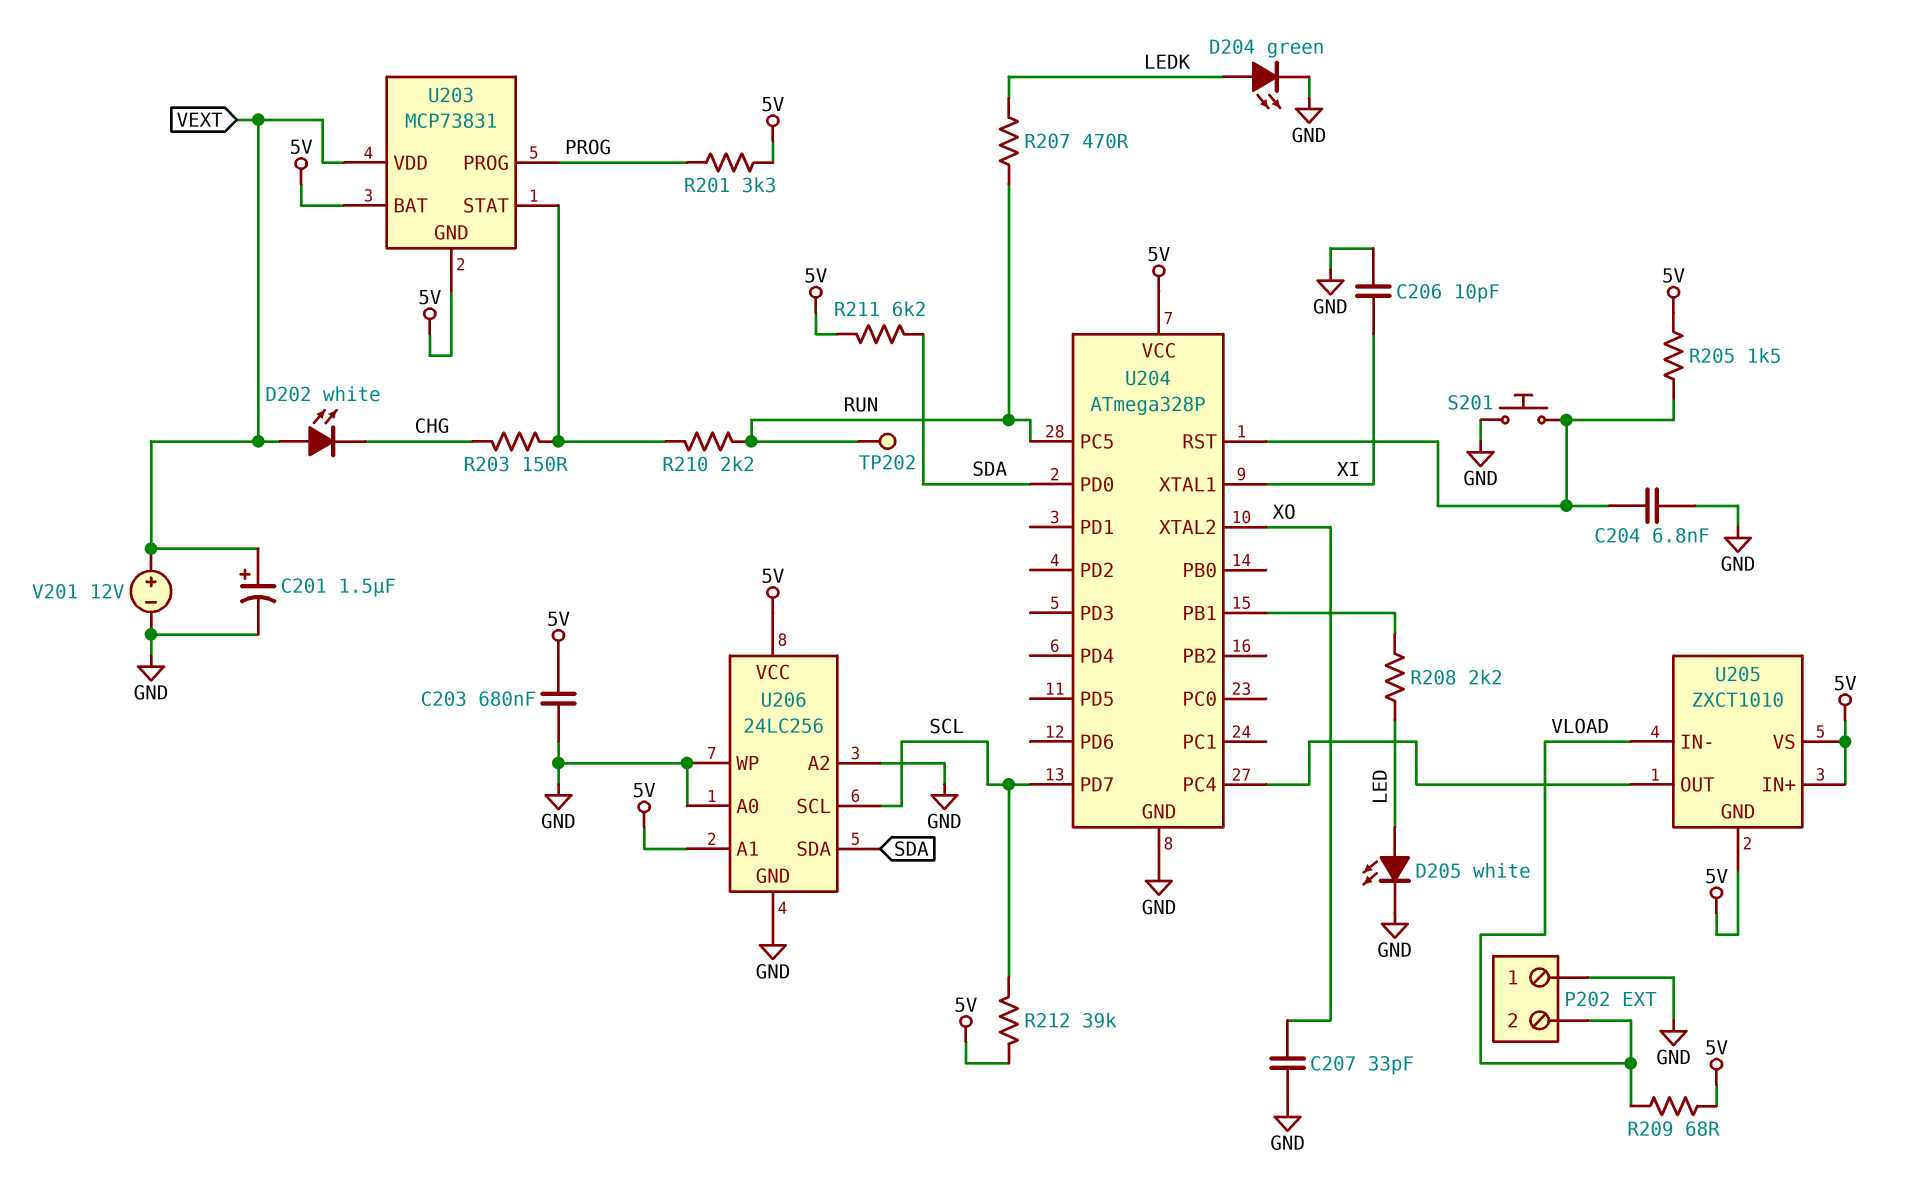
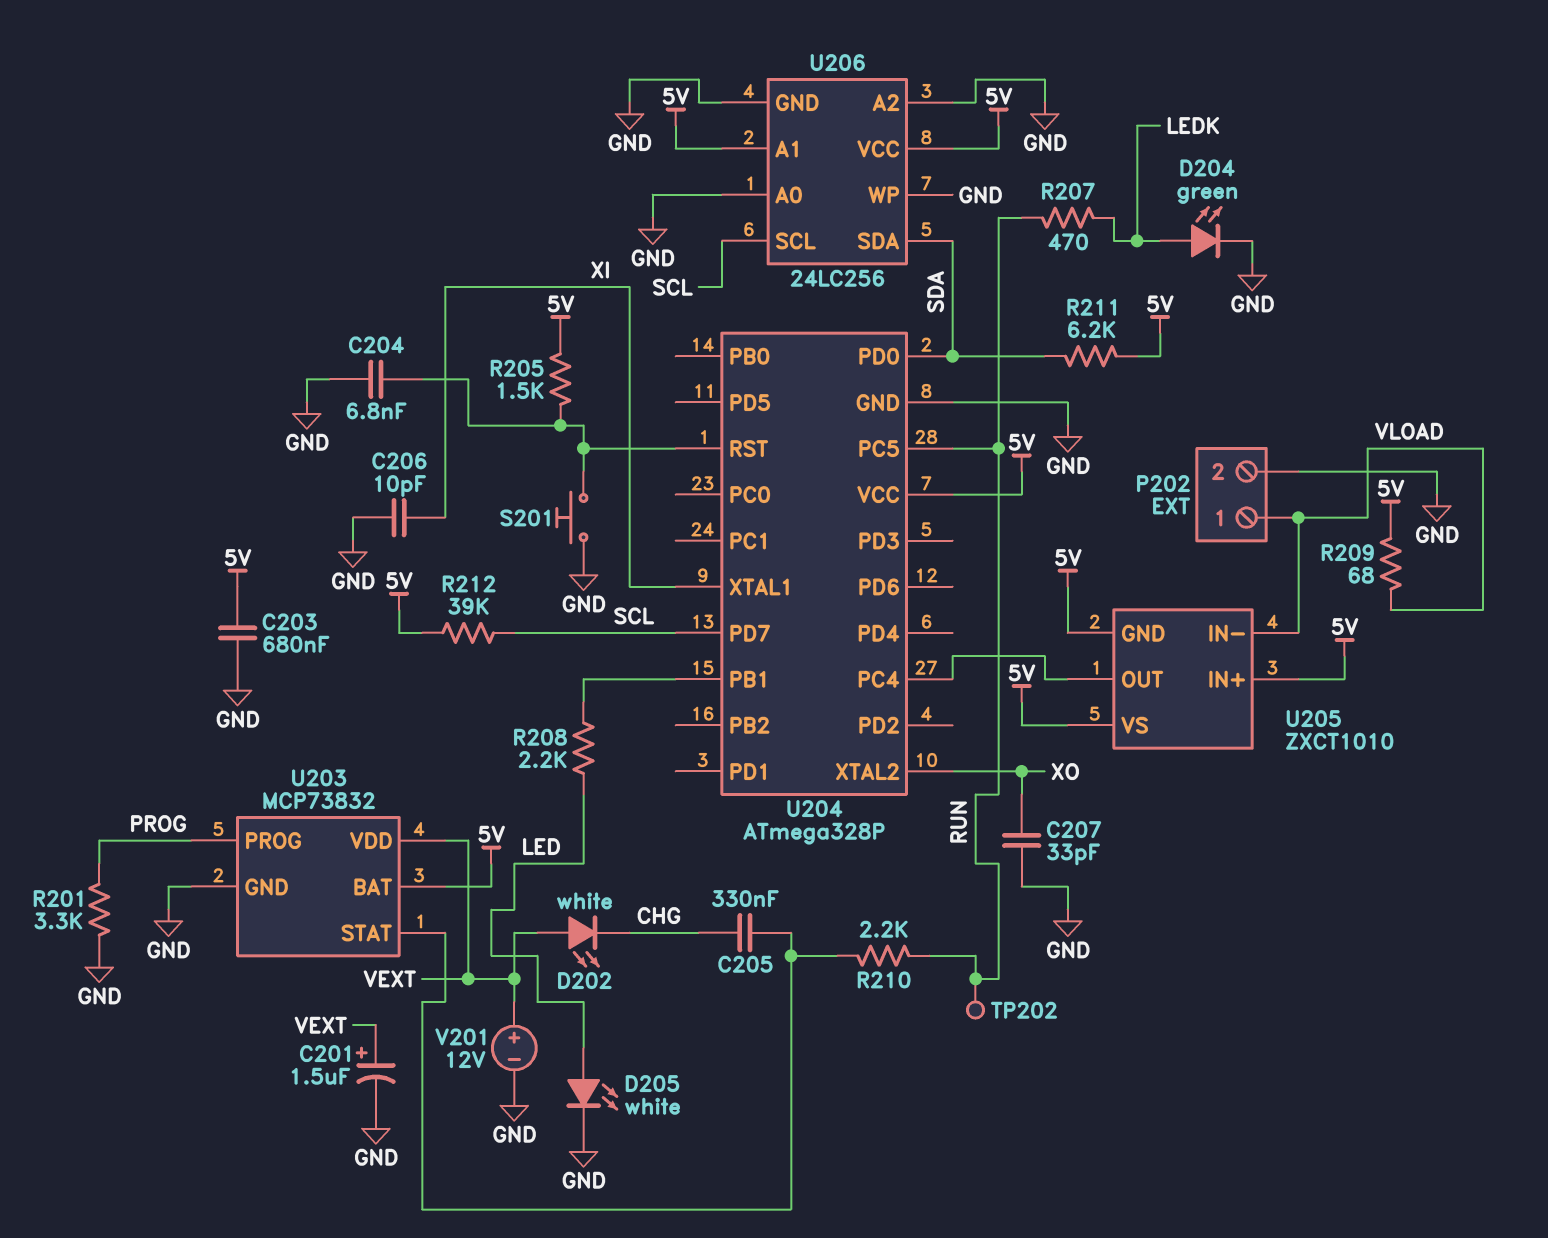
C205: none -> 330nF (CHG, U203/STAT)
P202 pin 1: GND -> VLOAD
P202 pin 2: VLOAD -> GND
R201: 3.3k (5V, PROG) -> 3.3k (GND, PROG)
R203: 150 (CHG, U203/STAT) -> none
U203: MCP73831 -> MCP73832
U203 pin GND: 5V -> GND

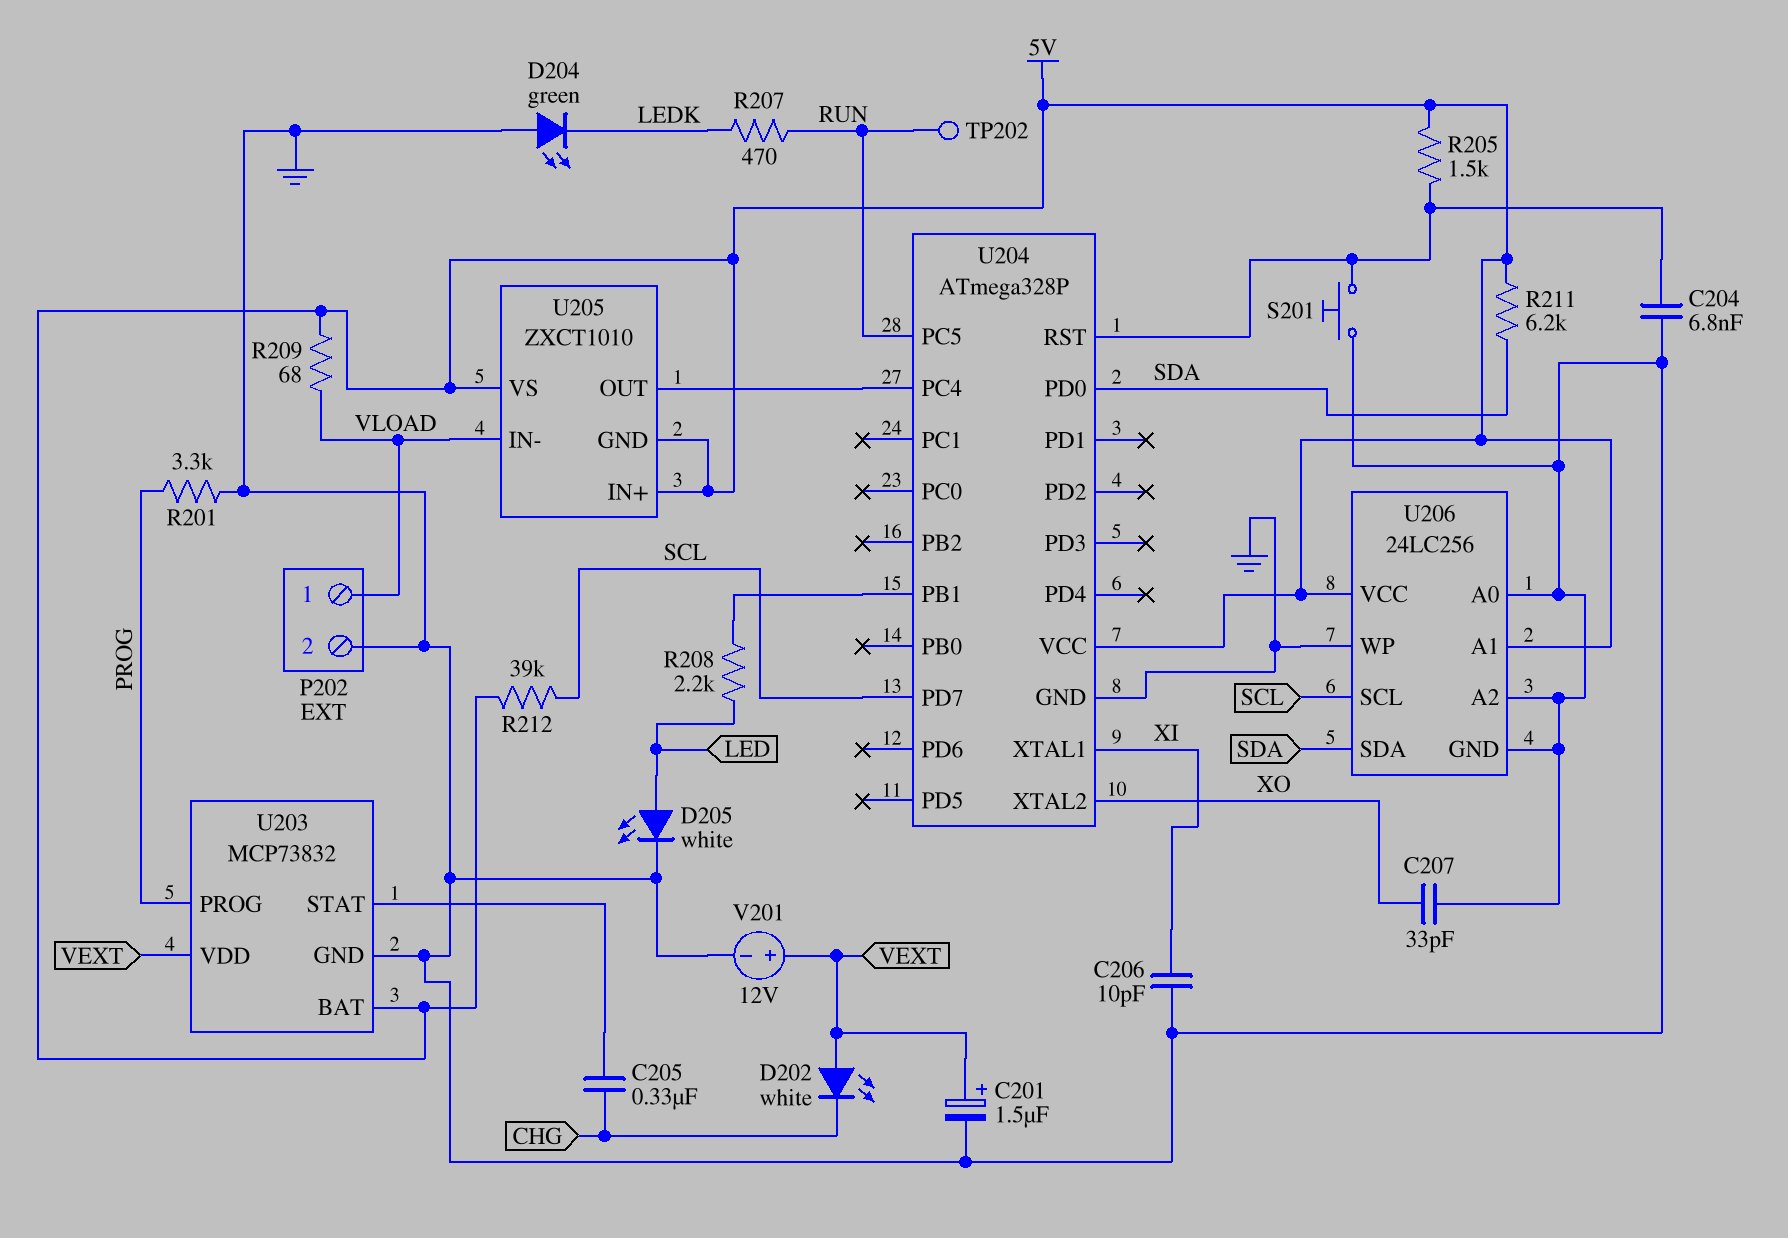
C203: 680nF (5V, GND) -> none
D204: LED green (A LEDK, K GND) -> LED green (A GND, K LEDK)
R210: 2.2k (RUN, U203/STAT) -> none

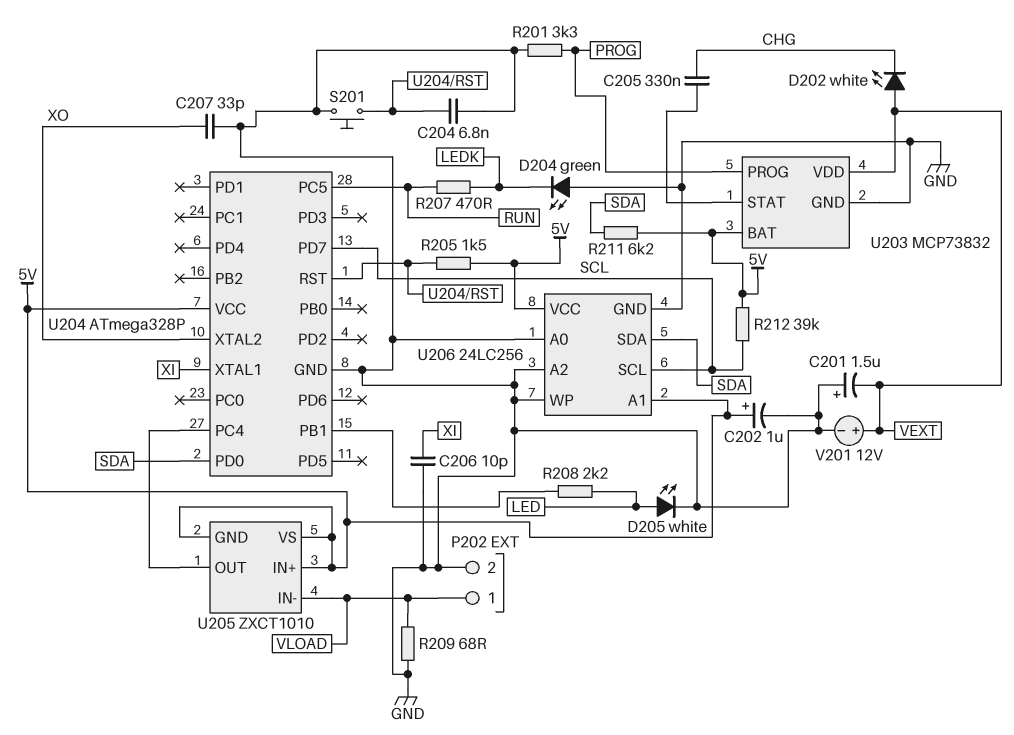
C201: 1.5uF (plus VEXT, minus GND) -> 1.5uF (plus GND, minus VEXT)
C202: none -> 1uF (plus 5V, minus GND)
R209: 68 (5V, VLOAD) -> 68 (GND, VLOAD)
TP202: test point (RUN) -> none

